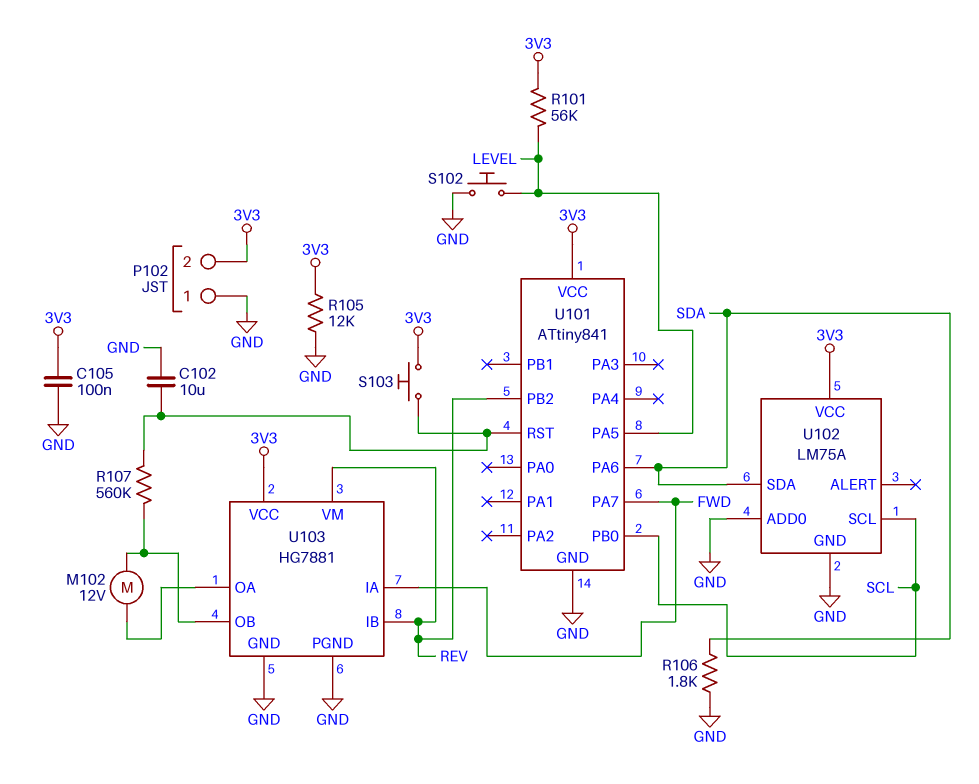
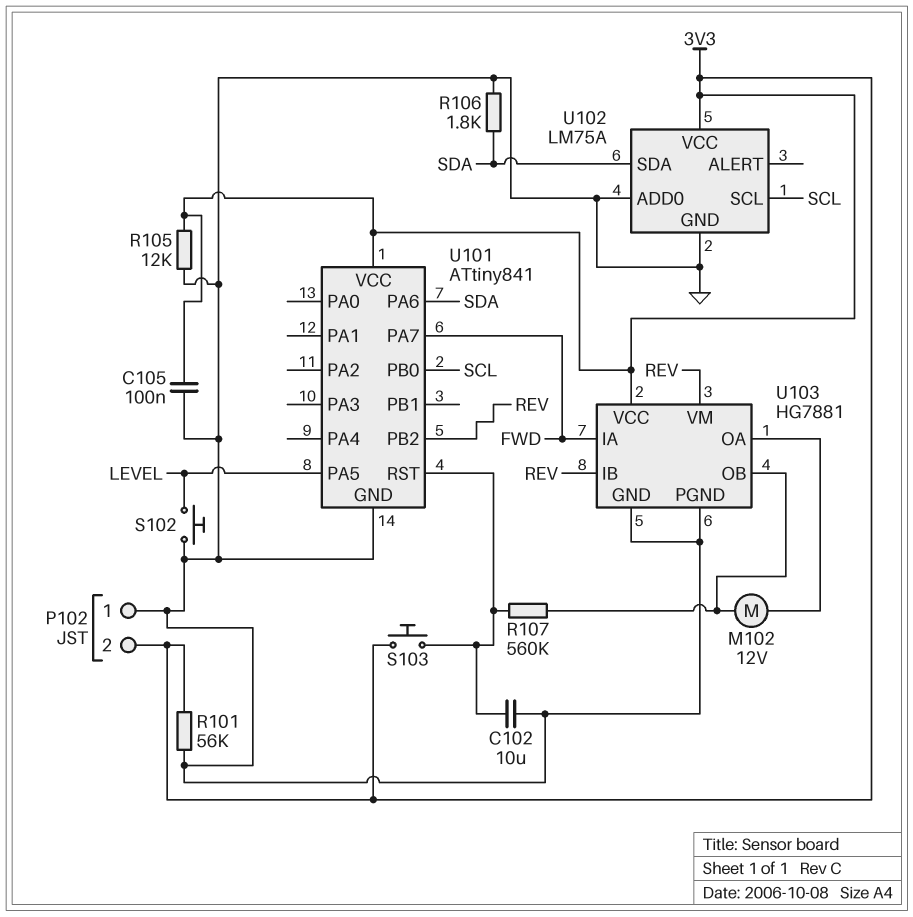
R101: 56k (3V3, LEVEL) -> 56k (3V3, GND)

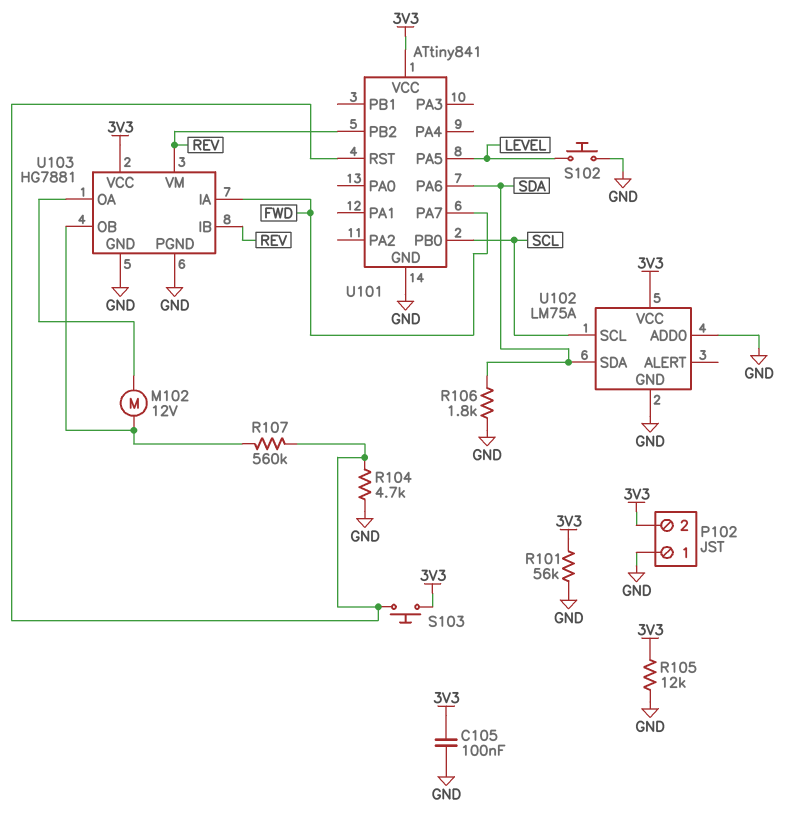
C102: 10uF (GND, U101/RST) -> none
R104: none -> 4.7k (GND, U101/RST)

